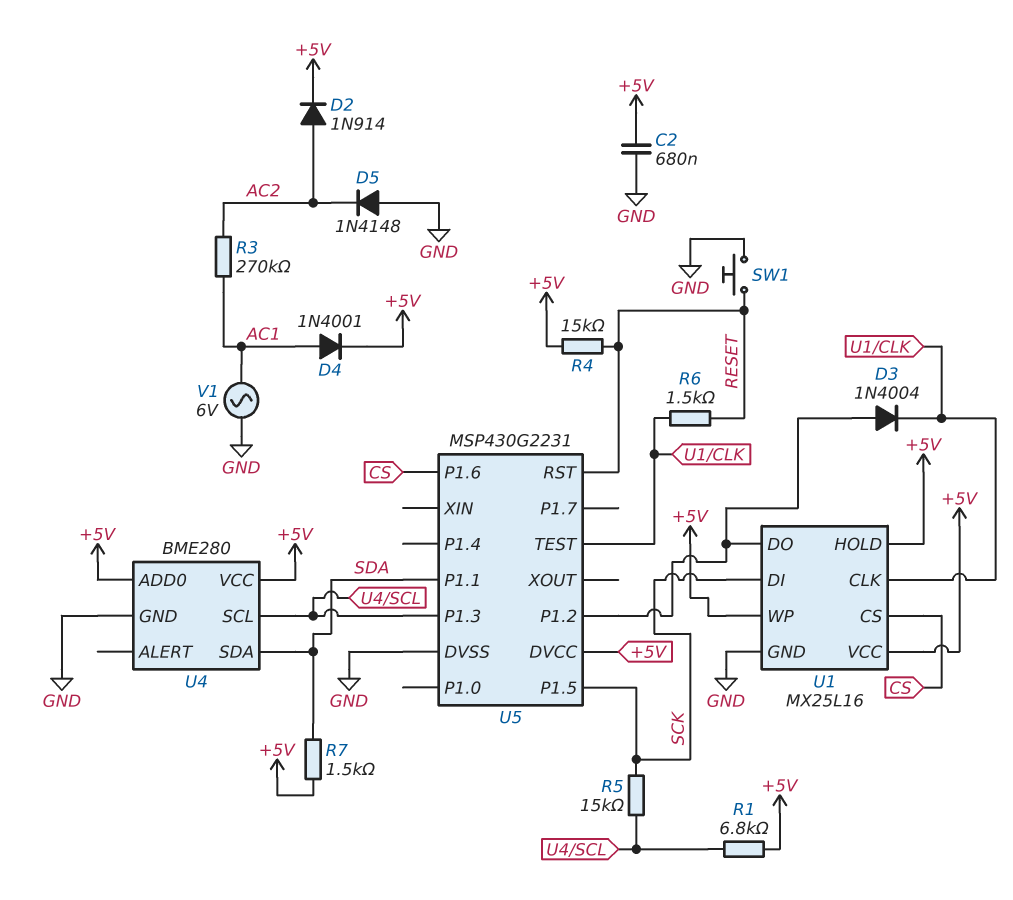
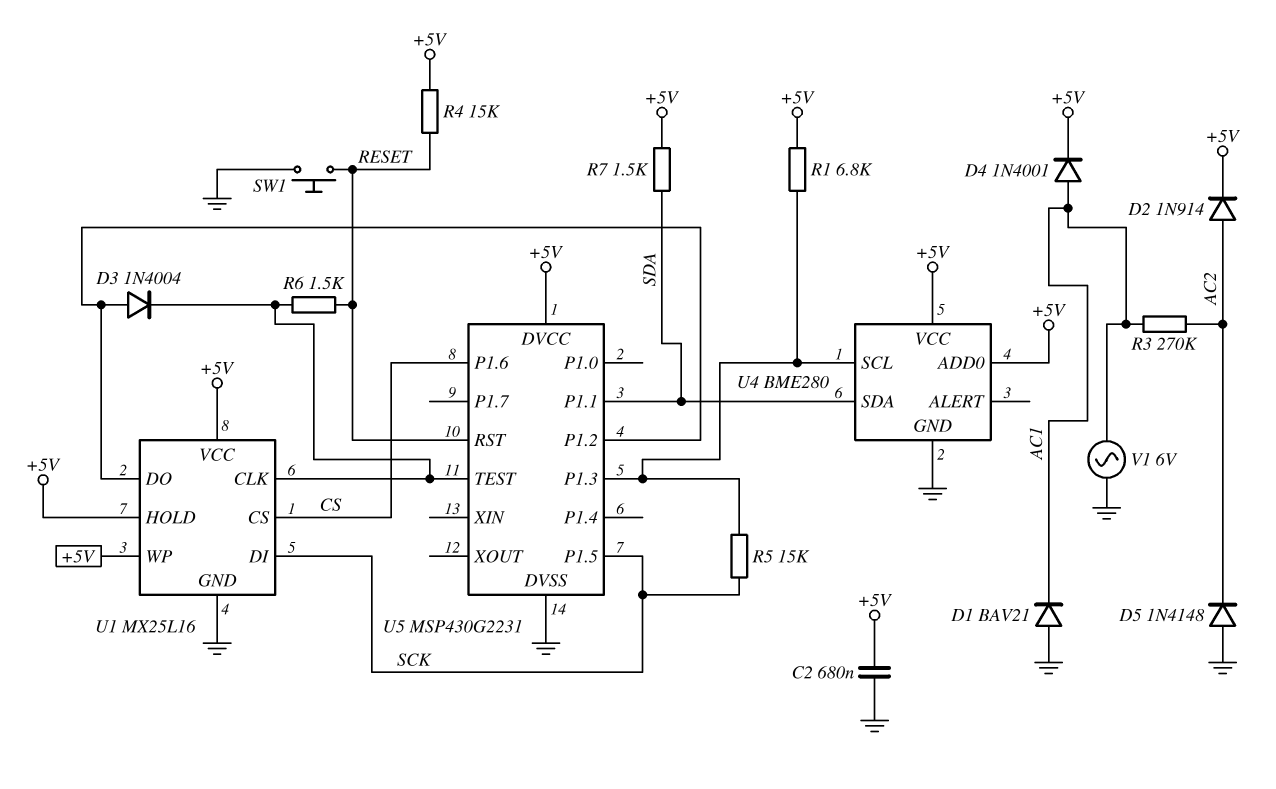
D1: none -> diode BAV21 (A GND, K AC1)

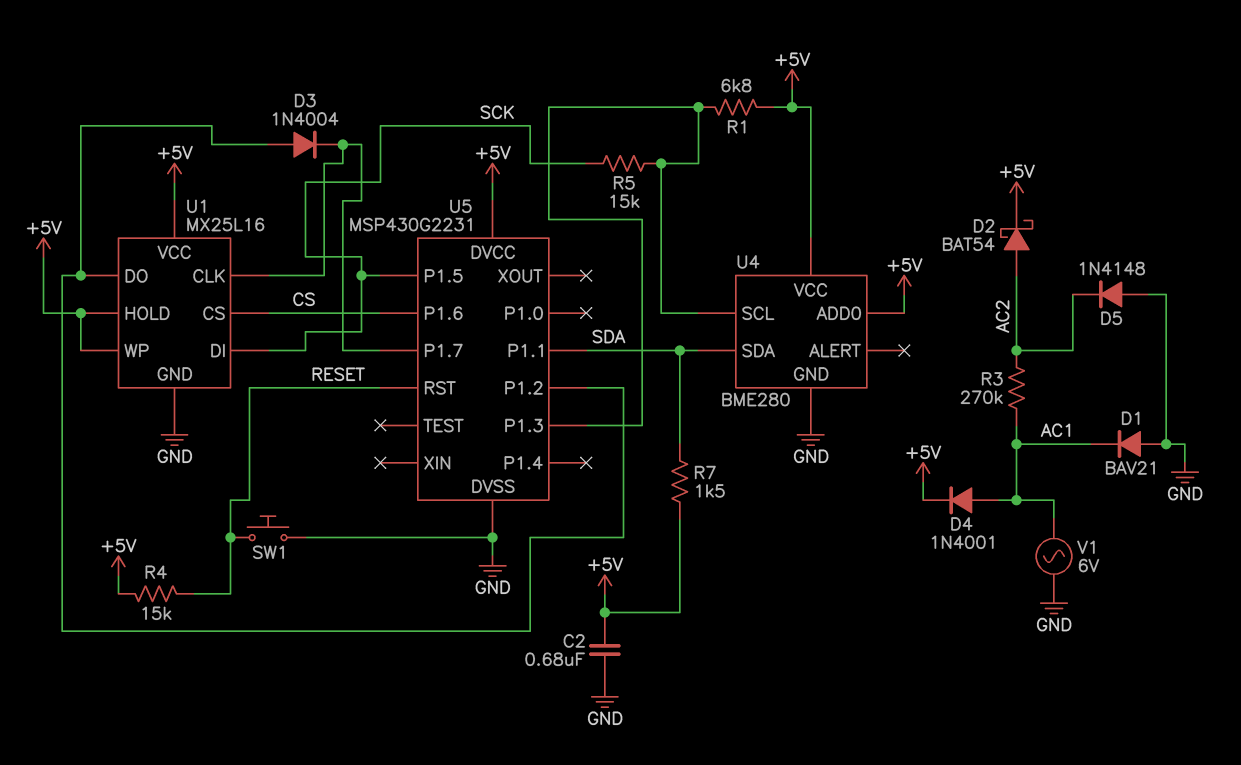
D2: diode 1N914 (A AC2, K +5V) -> schottky BAT54 (A AC2, K +5V)
R6: 1.5k (RESET, U1/CLK) -> none
U5 pin P1.7: none -> U1/CLK
U5 pin TEST: U1/CLK -> none

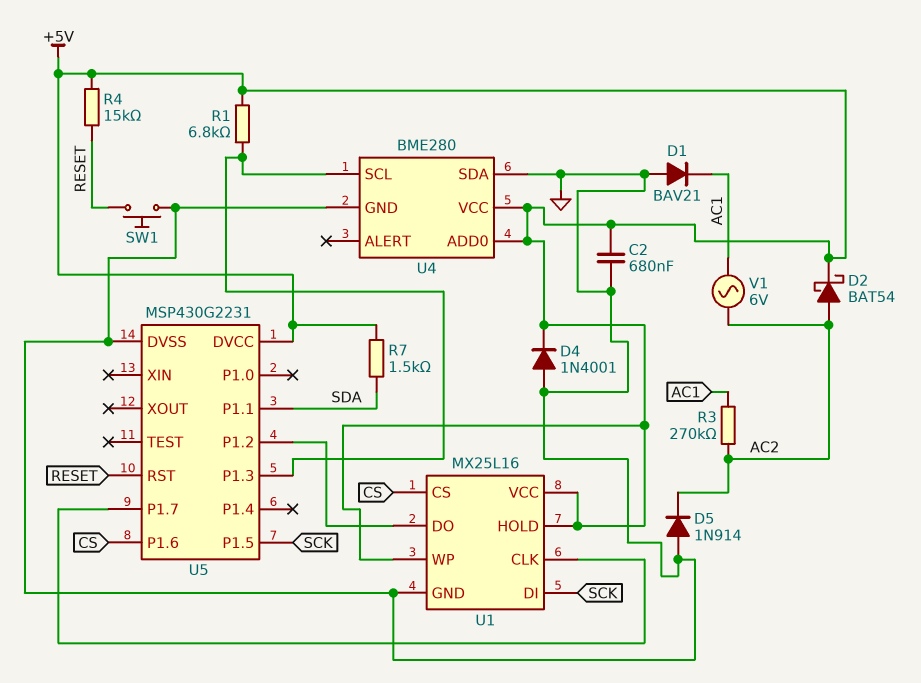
D3: diode 1N4004 (A U1/DO, K U1/CLK) -> none
D4: diode 1N4001 (A AC1, K +5V) -> diode 1N4001 (A GND, K +5V)
D5: diode 1N4148 (A GND, K AC2) -> diode 1N914 (A GND, K AC2)
R5: 15k (SCK, U4/SCL) -> none
U4 pin SDA: SDA -> GND
V1: AC 6V (AC1, GND) -> AC 6V (AC1, AC2)

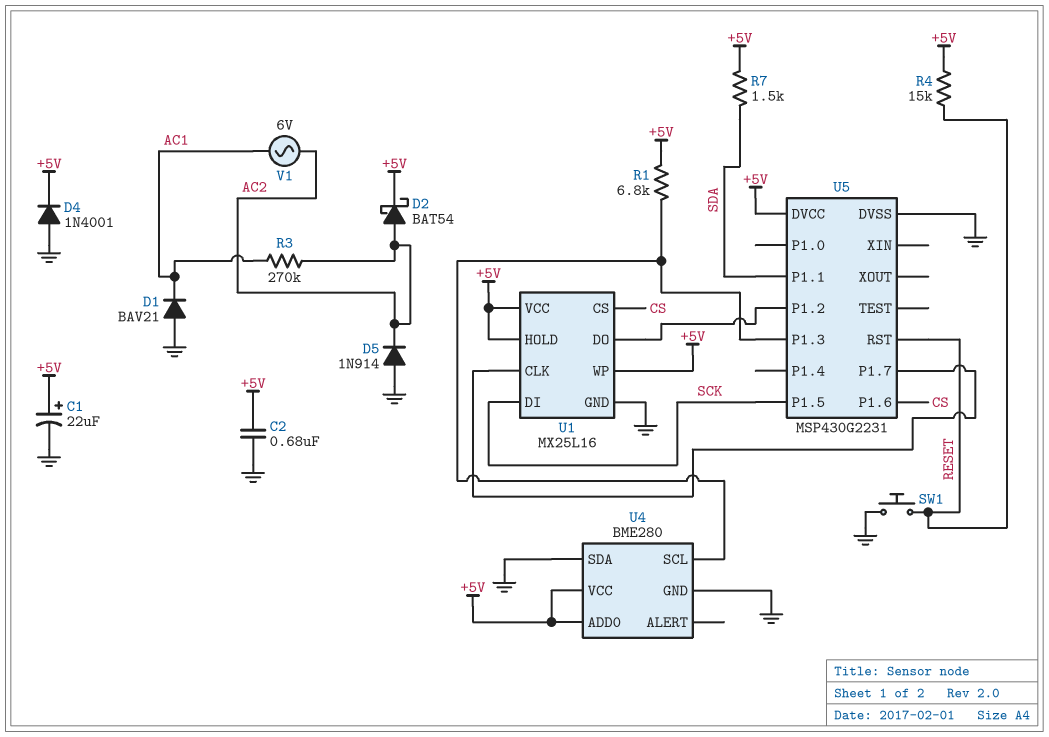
C1: none -> 22uF (plus +5V, minus GND)

